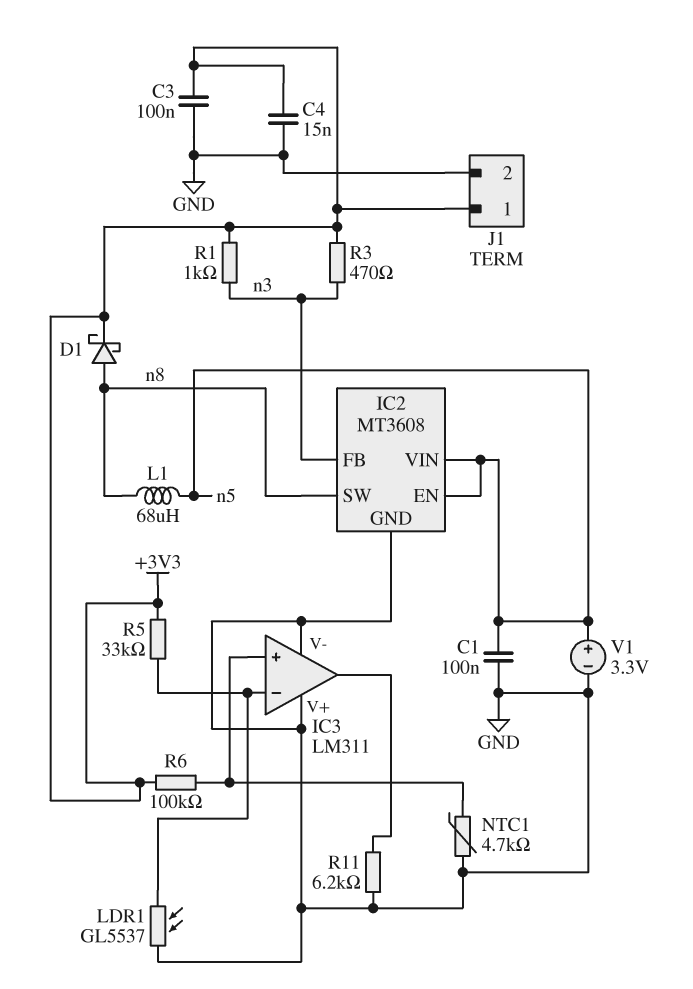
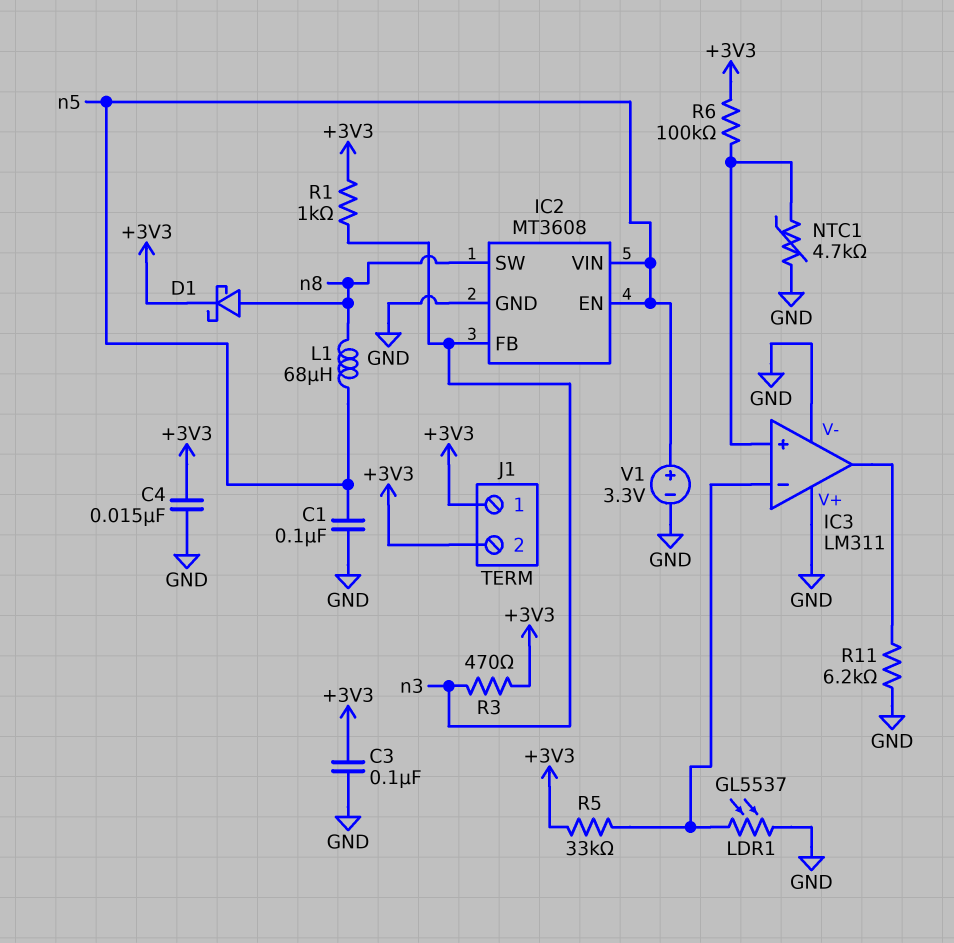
J1 pin 2: GND -> +3V3

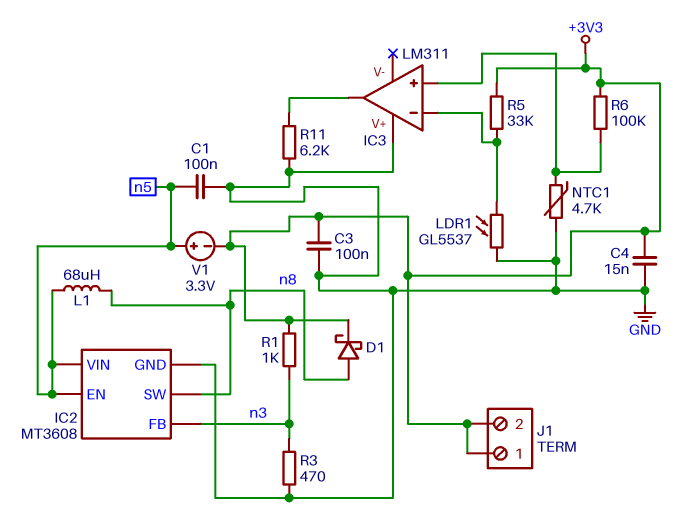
IC3 pin V-: GND -> none
R3: 470 (+3V3, n3) -> 470 (GND, n3)
V1: 3.3V (plus n5, minus GND) -> 3.3V (plus n5, minus +3V3)

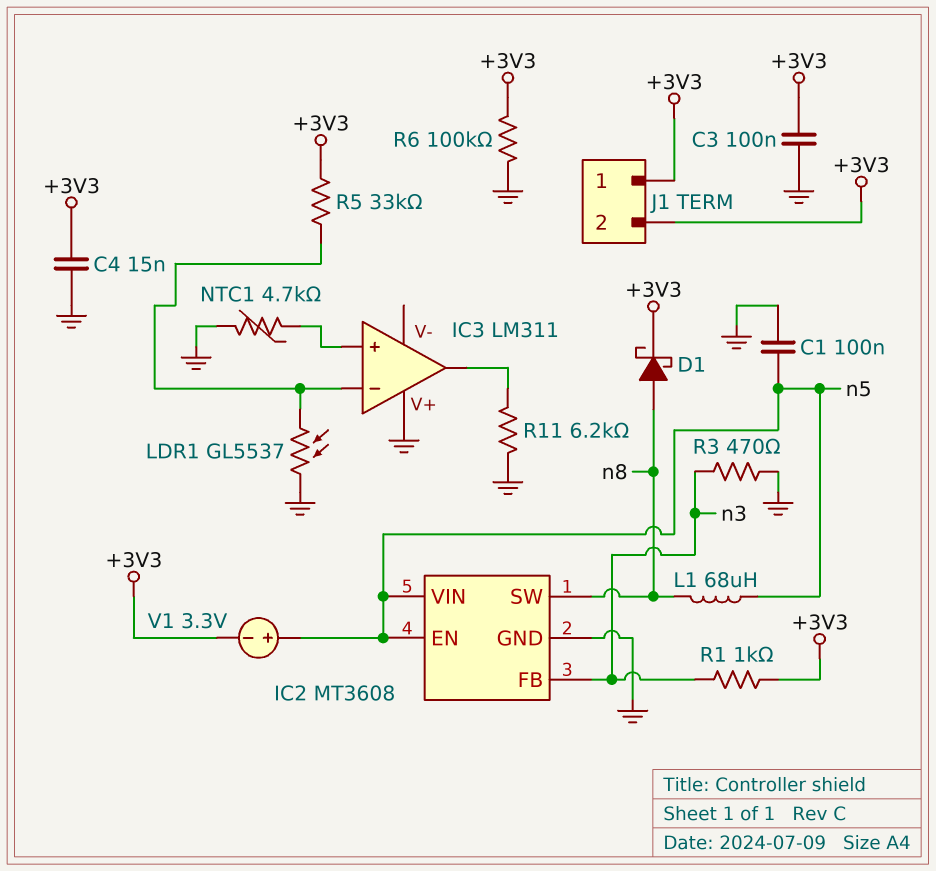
R6: 100k (+3V3, IC3/in+) -> 100k (+3V3, GND)

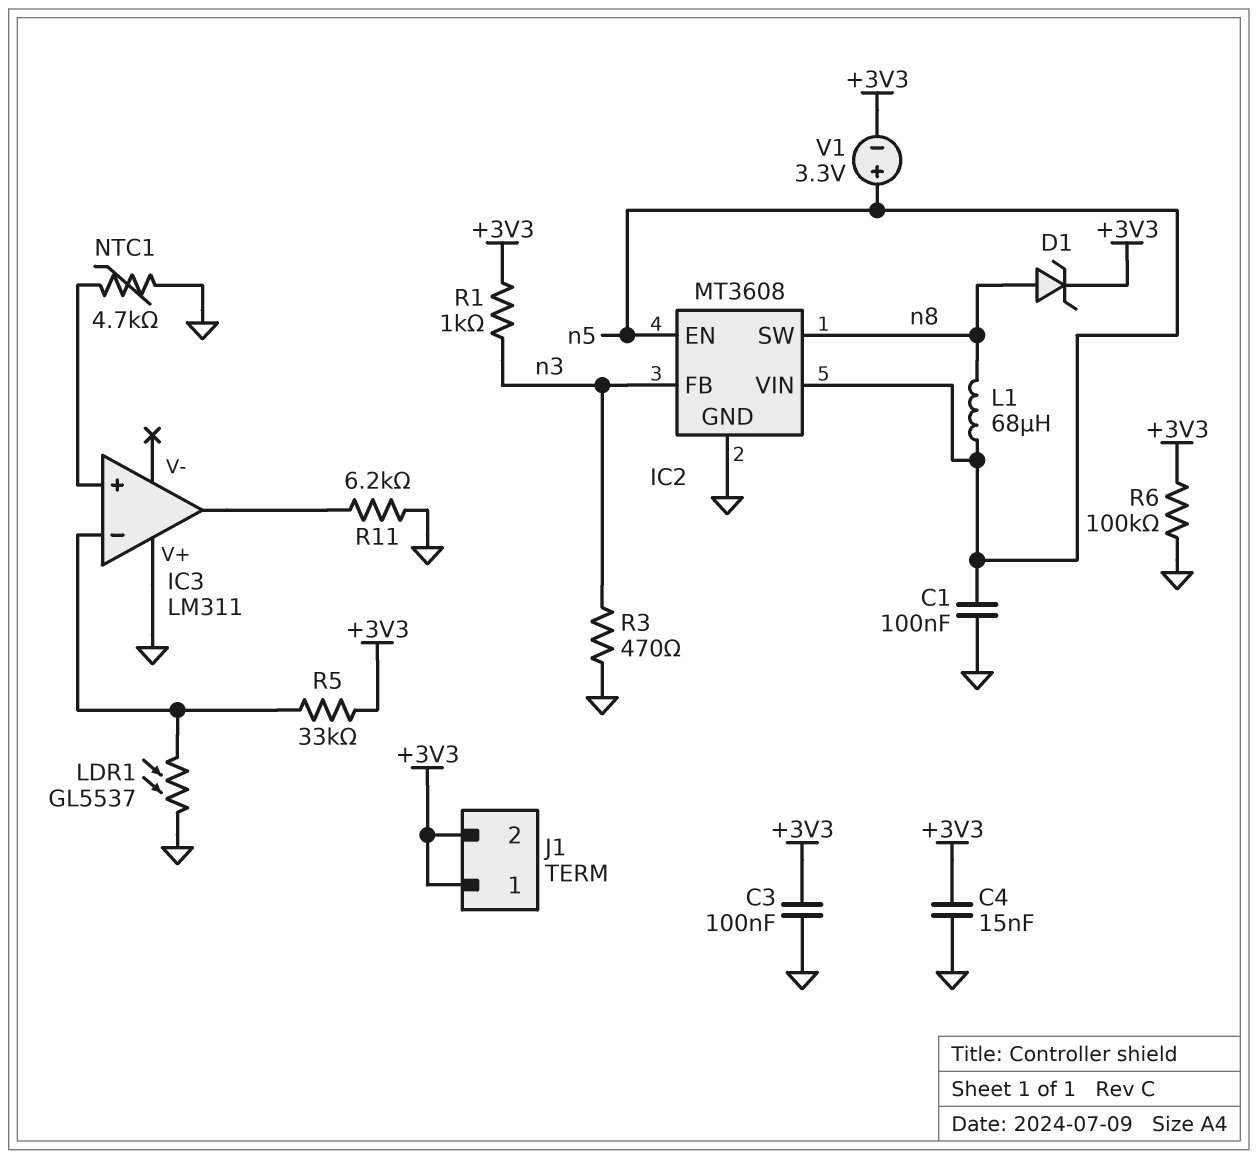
D1: schottky (A n8, K +3V3) -> zener (A n8, K +3V3)

